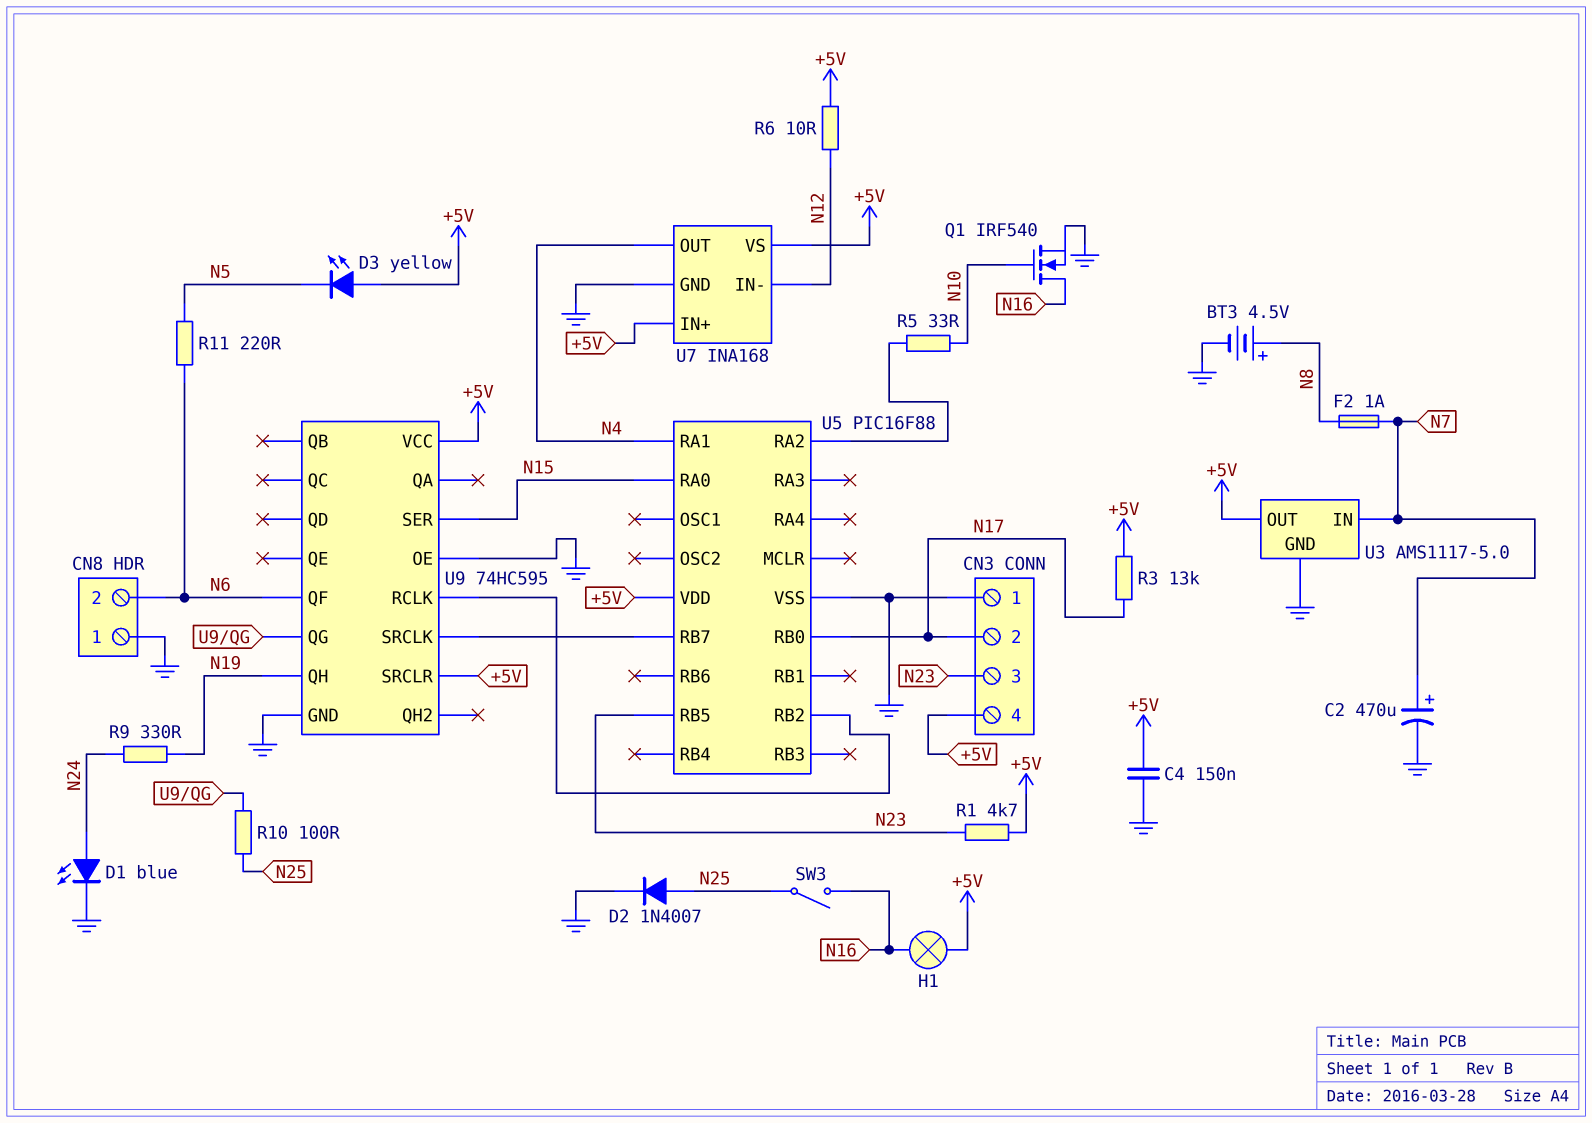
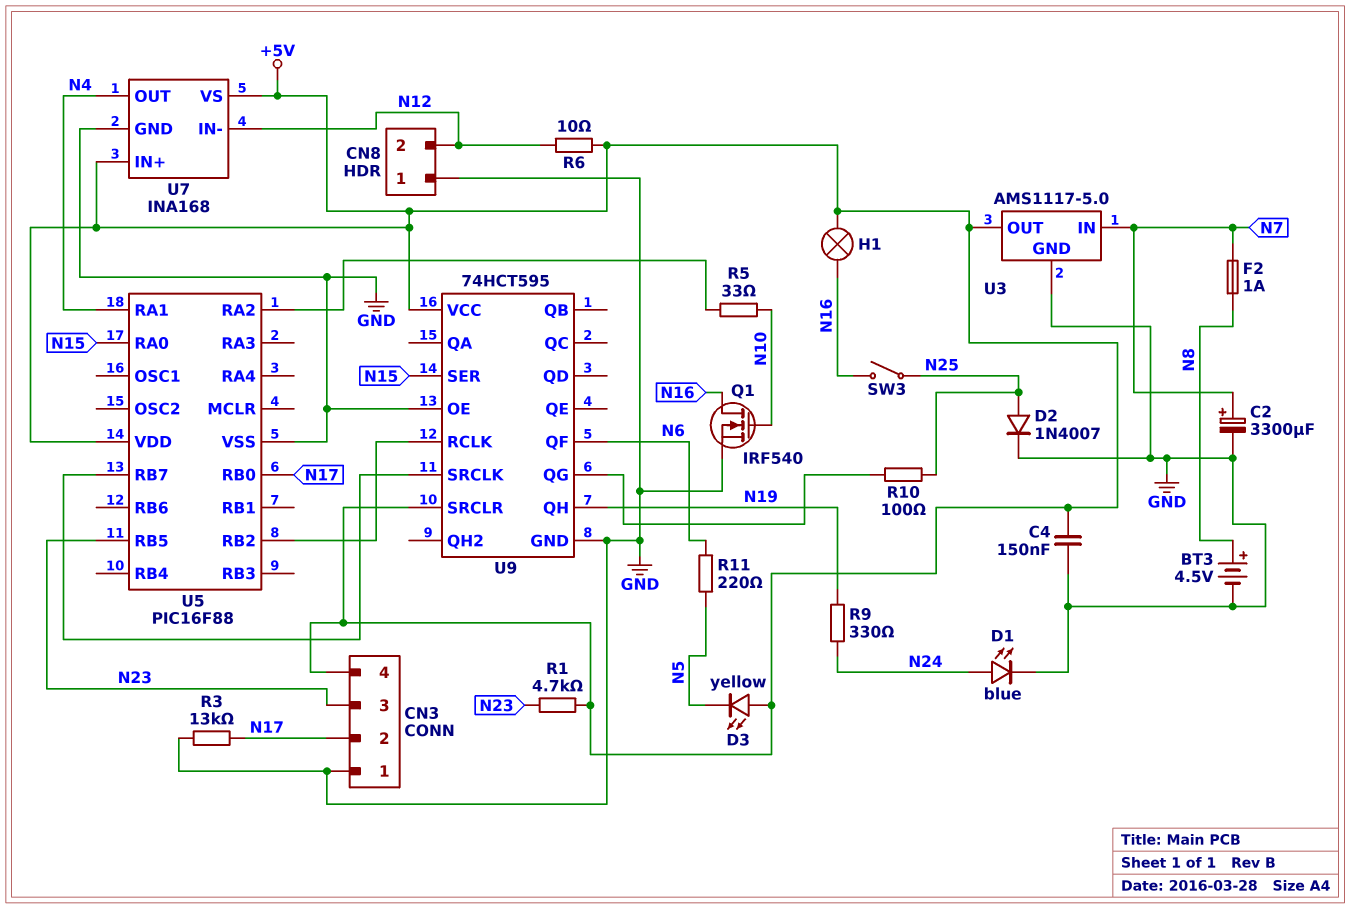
C2: 470uF (plus N7, minus GND) -> 3300uF (plus N7, minus GND)
CN8 pin 2: N6 -> N12
R3: 13k (+5V, N17) -> 13k (GND, N17)
U9: 74HC595 -> 74HCT595

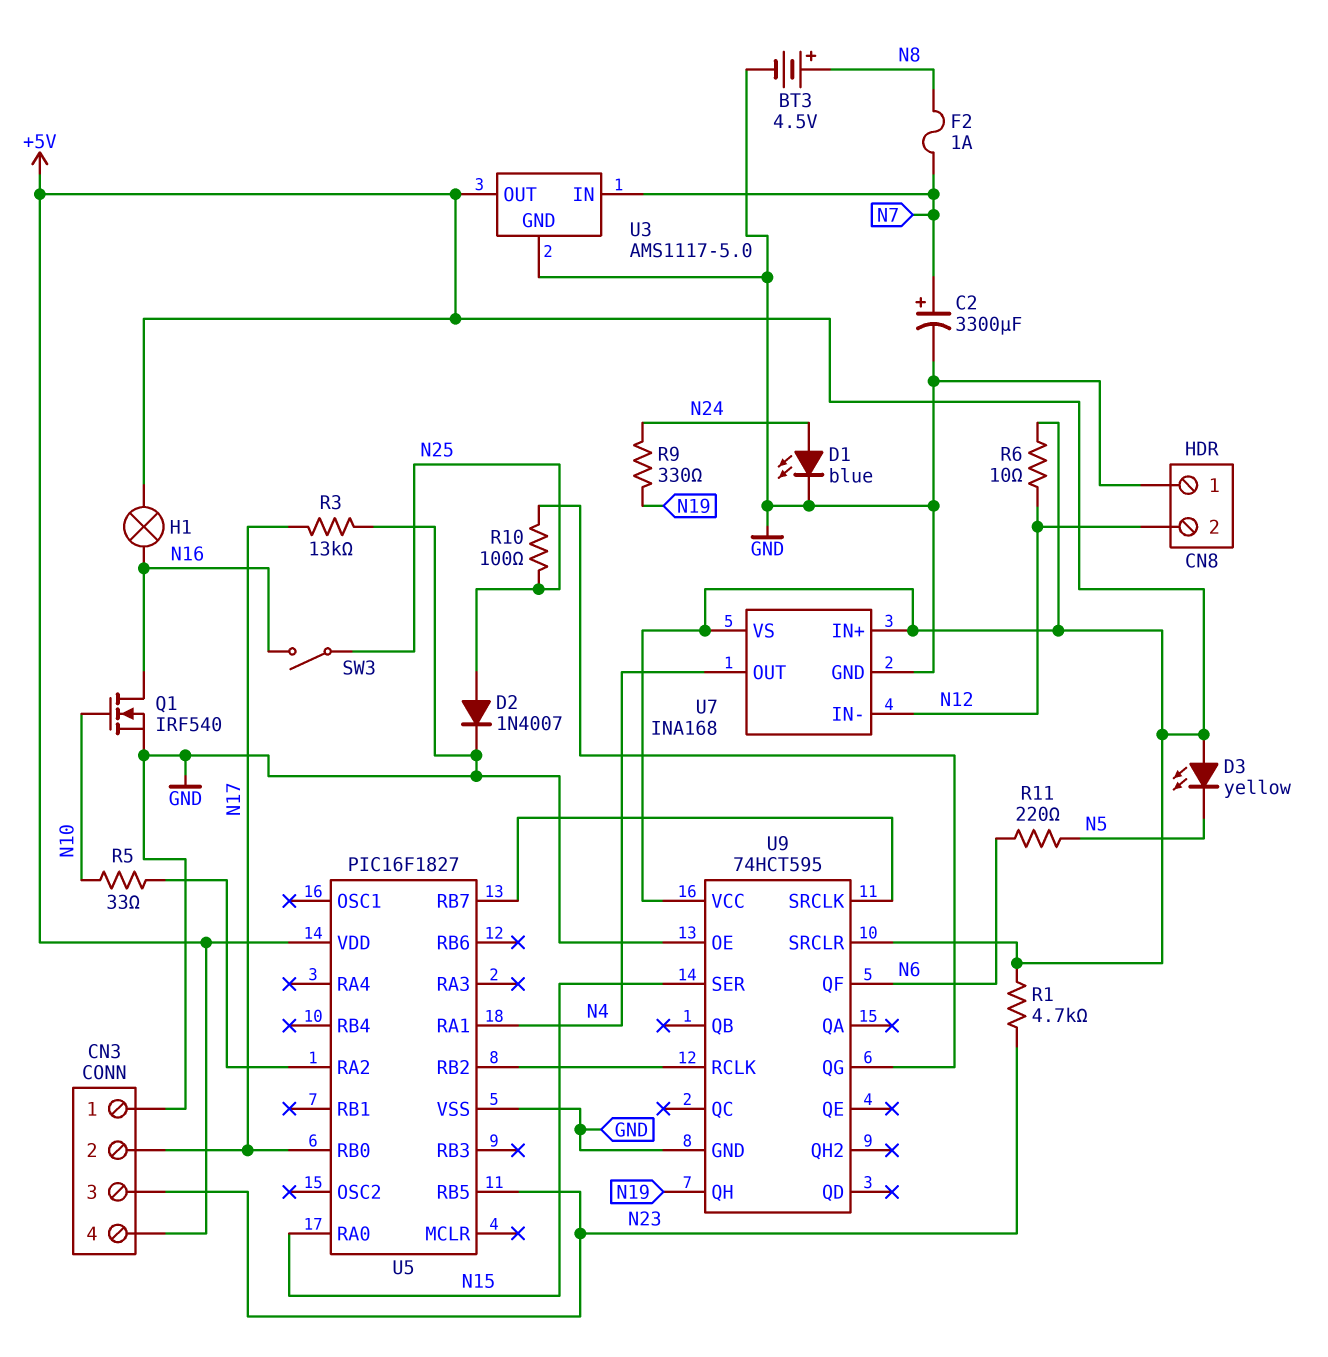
C4: 150nF (+5V, GND) -> none
U5: PIC16F88 -> PIC16F1827

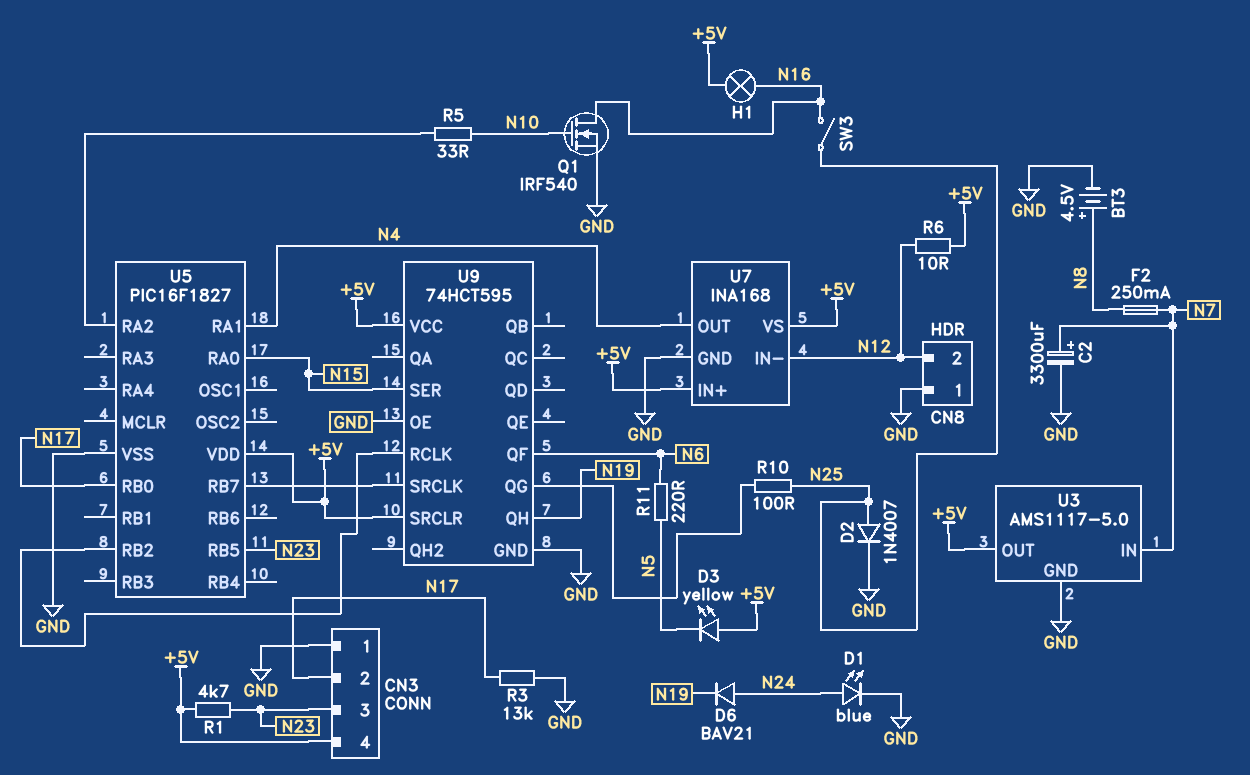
D6: none -> diode BAV21 (A N24, K N19)
F2: 1A (N7, N8) -> 250mA (N7, N8)
R9: 330 (N19, N24) -> none

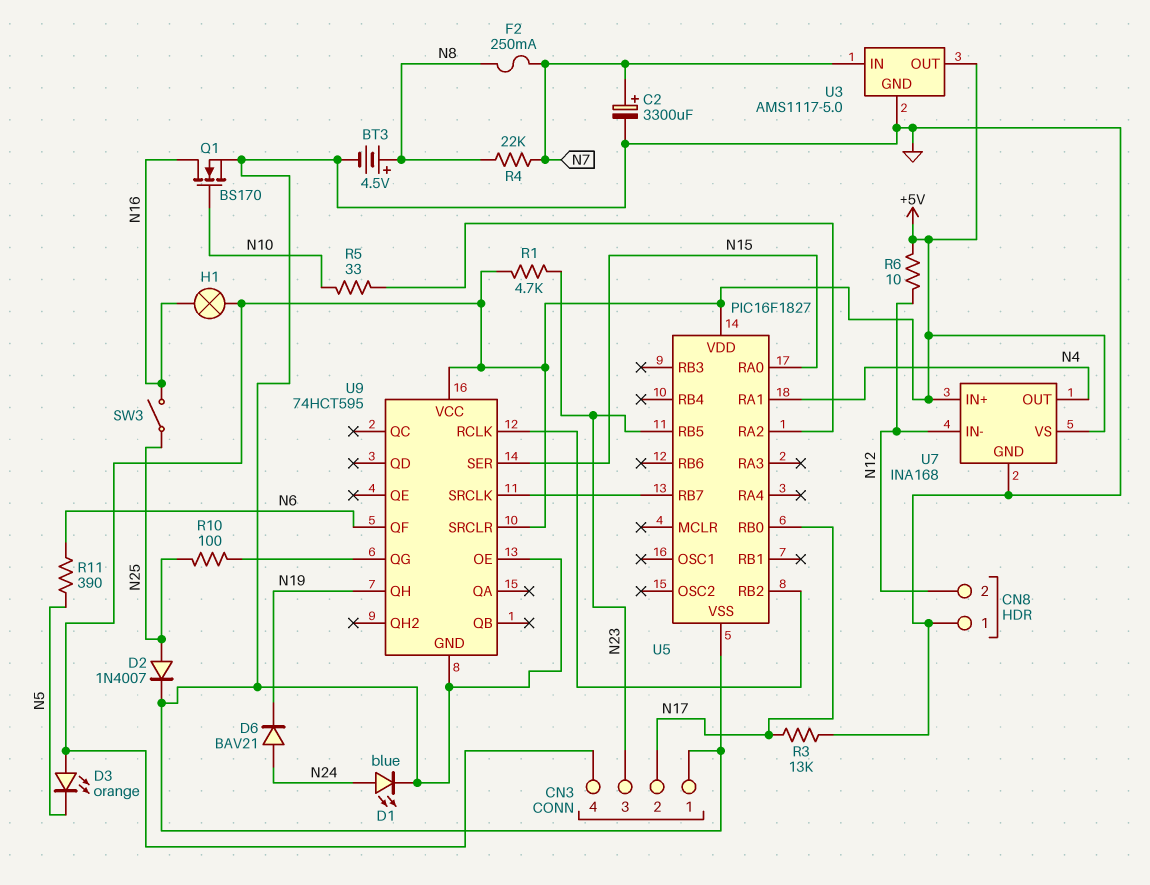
D3: LED yellow (A +5V, K N5) -> LED orange (A +5V, K N5)
Q1: NMOS IRF540 (G N10, D N16, S GND) -> NMOS BS170 (G N10, D N16, S GND)
R4: none -> 22k (N7, N8)
R11: 220 (N5, N6) -> 390 (N5, N6)

